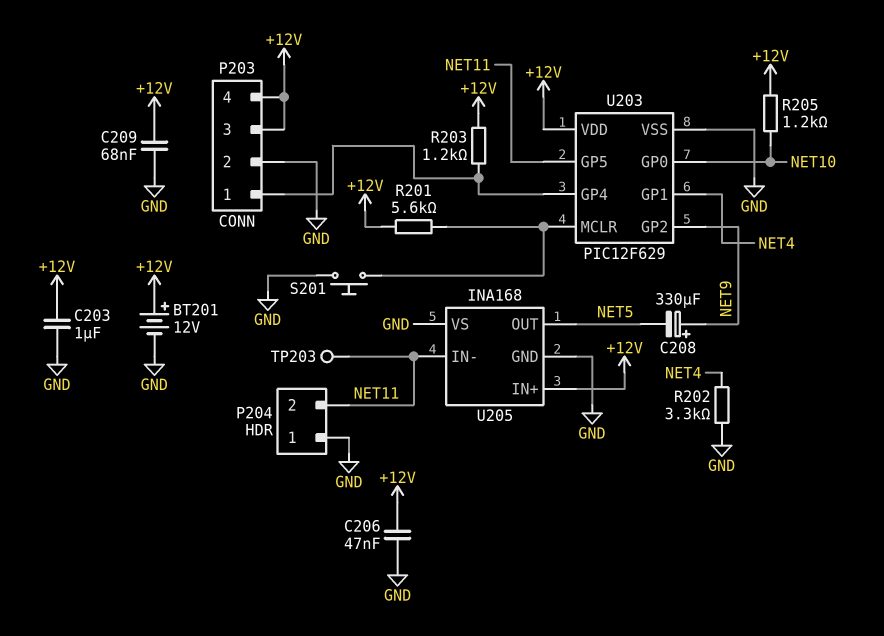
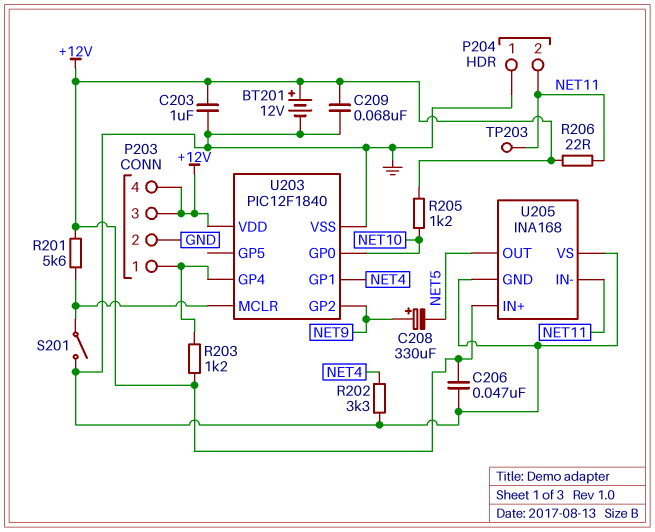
R206: none -> 22 (+12V, NET11)
S201: button (GND, U203/MCLR) -> switch (GND, U203/MCLR)
U203: PIC12F629 -> PIC12F1840
U203 pin GP5: NET11 -> none

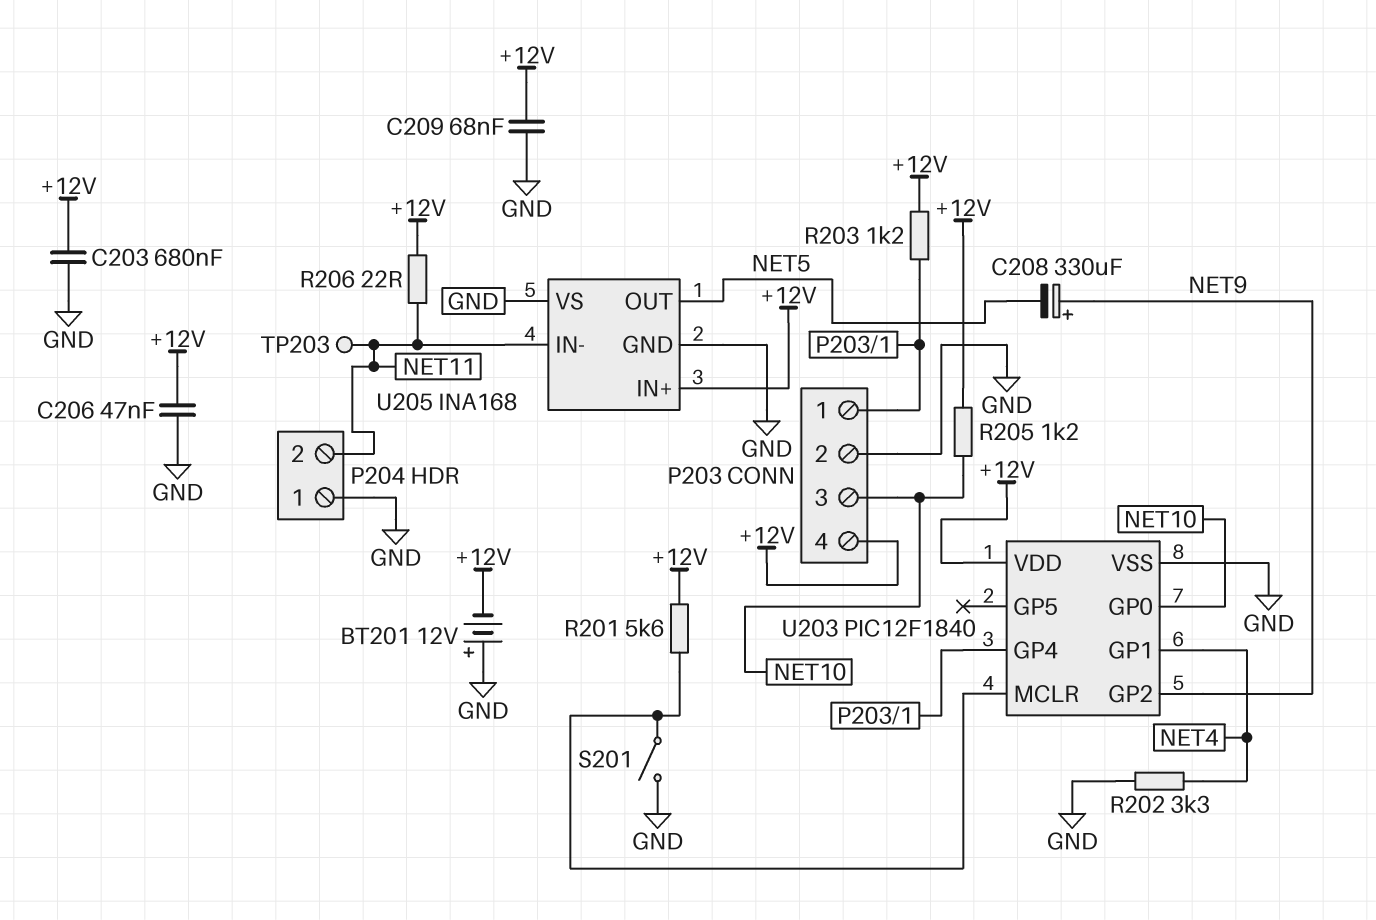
BT201: 12V (plus +12V, minus GND) -> 12V (plus GND, minus +12V)
C203: 1uF (+12V, GND) -> 680nF (+12V, GND)
P203 pin 3: +12V -> NET10

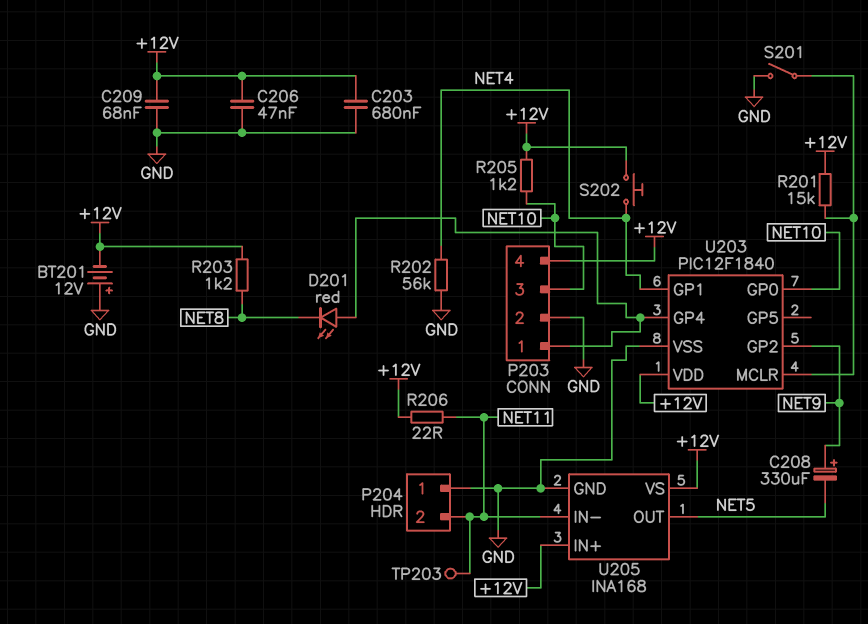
D201: none -> LED red (A P203/1, K NET8)
R201: 5.6k (+12V, U203/MCLR) -> 15k (+12V, U203/MCLR)
R202: 3.3k (GND, NET4) -> 56k (GND, NET4)
R203: 1.2k (+12V, P203/1) -> 1.2k (+12V, NET8)
S202: none -> button (+12V, NET4)
U205 pin VS: GND -> +12V

